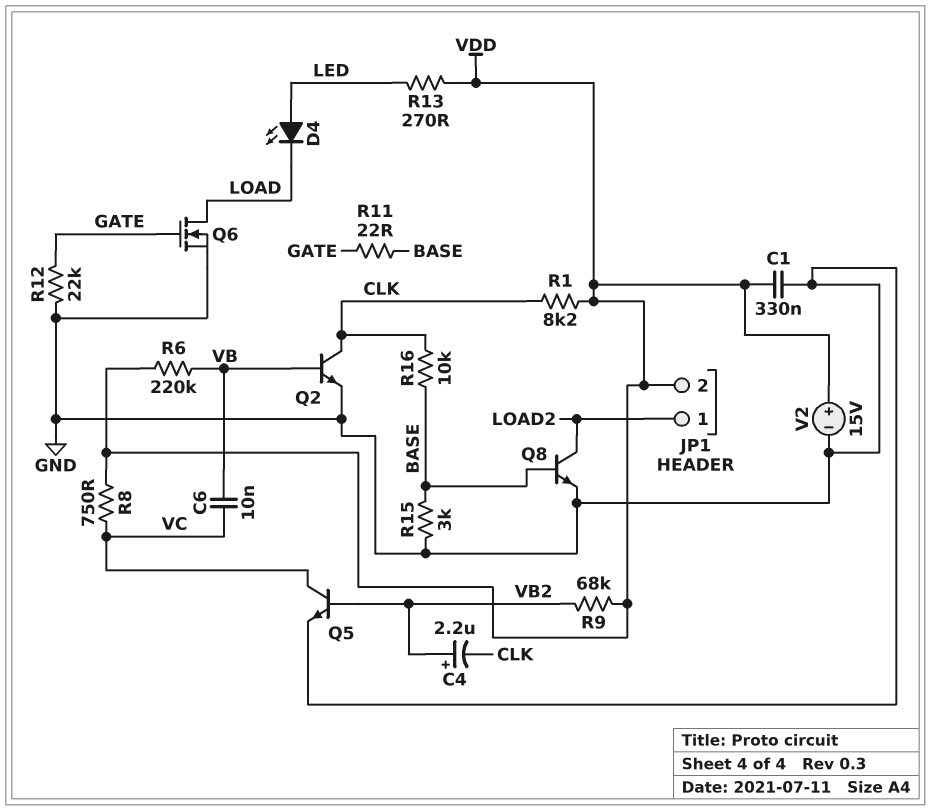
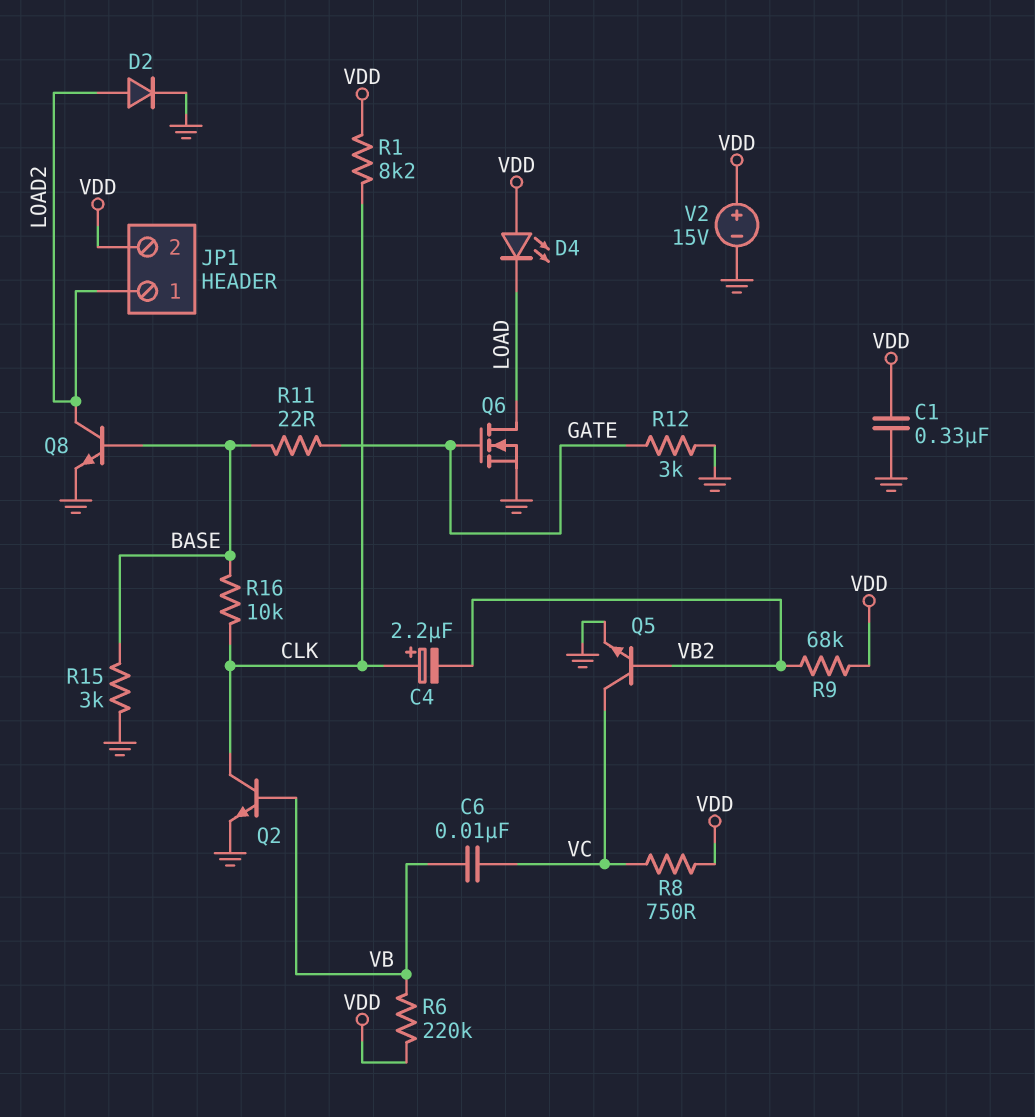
C4: 2.2uF (plus VB2, minus CLK) -> 2.2uF (plus CLK, minus VB2)
D2: none -> diode (A LOAD2, K GND)
D4: LED (A LED, K LOAD) -> LED (A VDD, K LOAD)
R12: 22k (GATE, GND) -> 3k (GATE, GND)
R13: 270 (LED, VDD) -> none

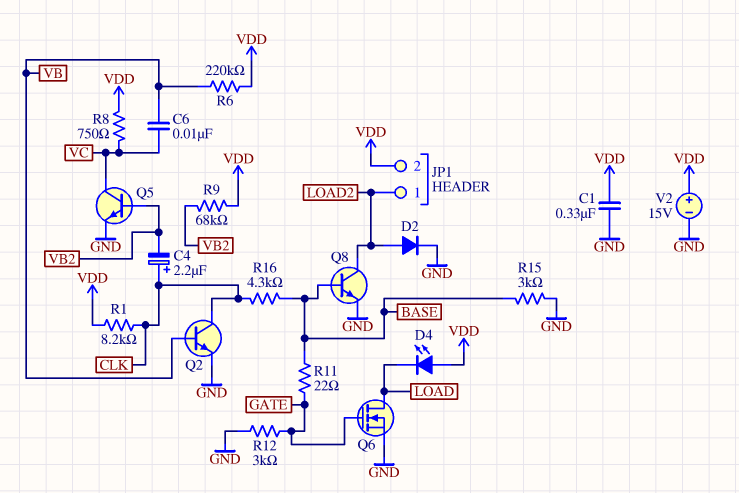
R16: 10k (BASE, CLK) -> 4.3k (BASE, CLK)

